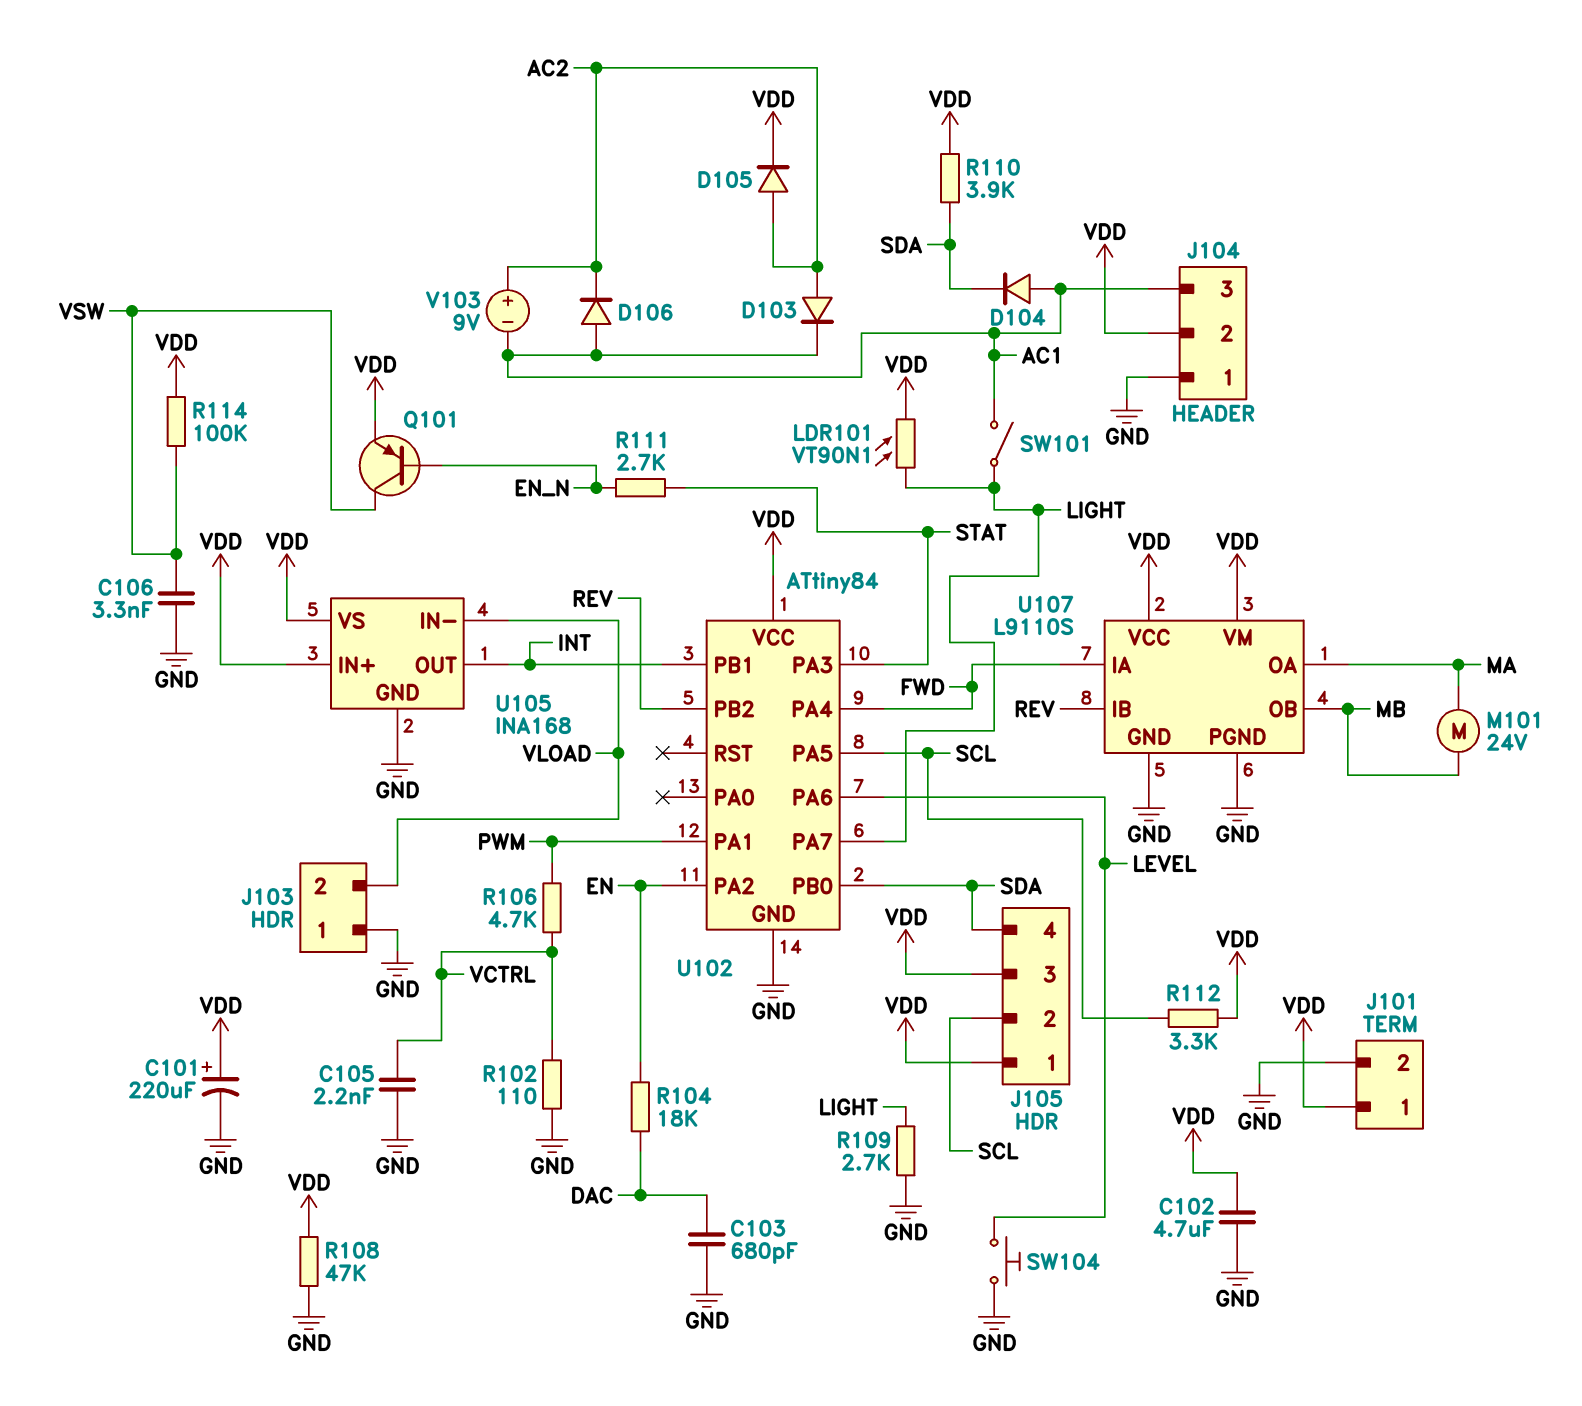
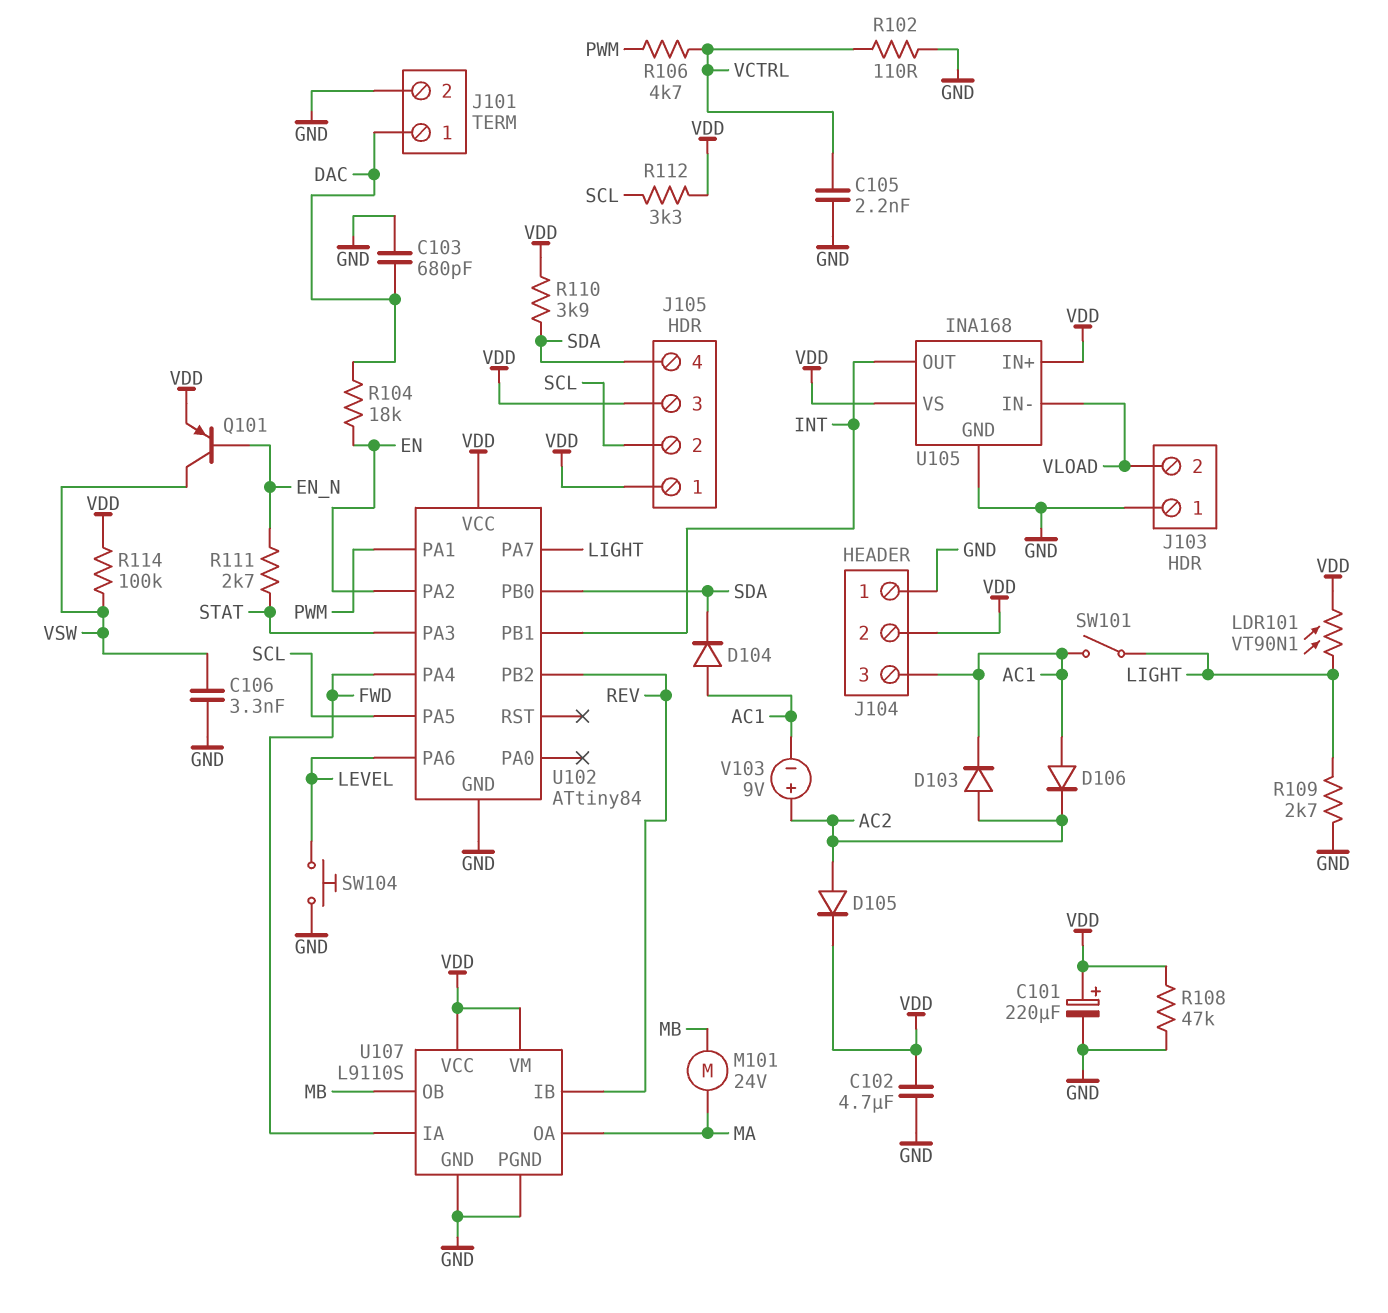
J101 pin 1: VDD -> DAC

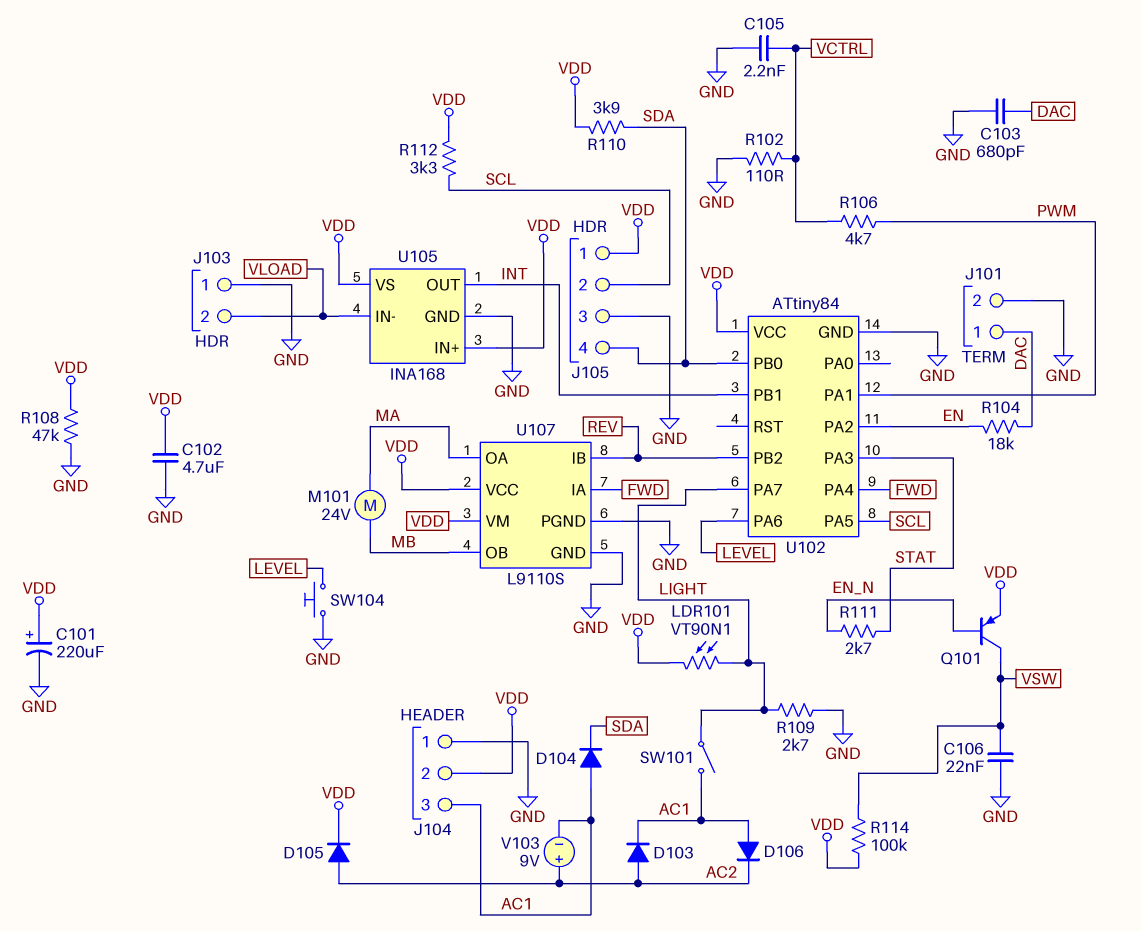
C106: 3.3nF (GND, VSW) -> 22nF (GND, VSW)
J105 pin 3: VDD -> GND

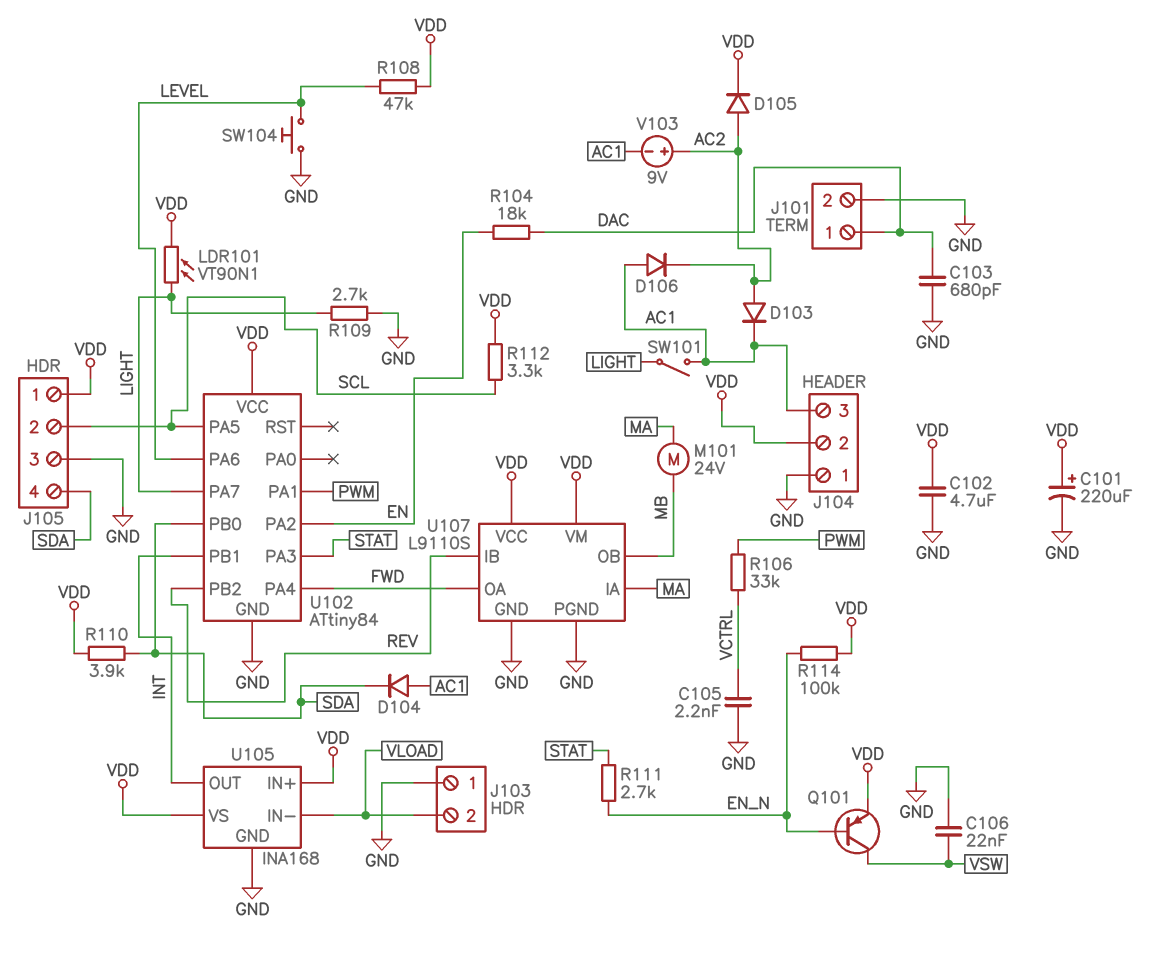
R102: 110 (GND, VCTRL) -> none
R106: 4.7k (PWM, VCTRL) -> 33k (PWM, VCTRL)
R108: 47k (GND, VDD) -> 47k (LEVEL, VDD)
R114: 100k (VDD, VSW) -> 100k (EN_N, VDD)
U107 pin IA: FWD -> MA
U107 pin OA: MA -> FWD

